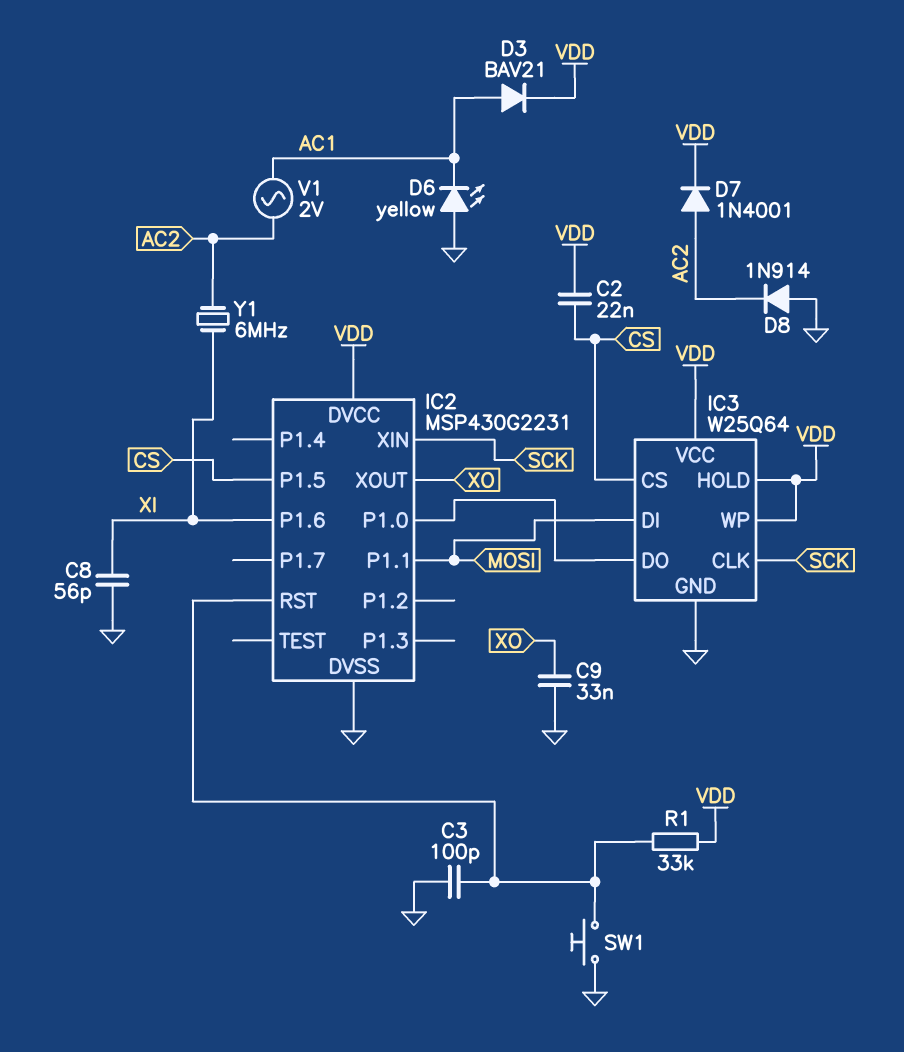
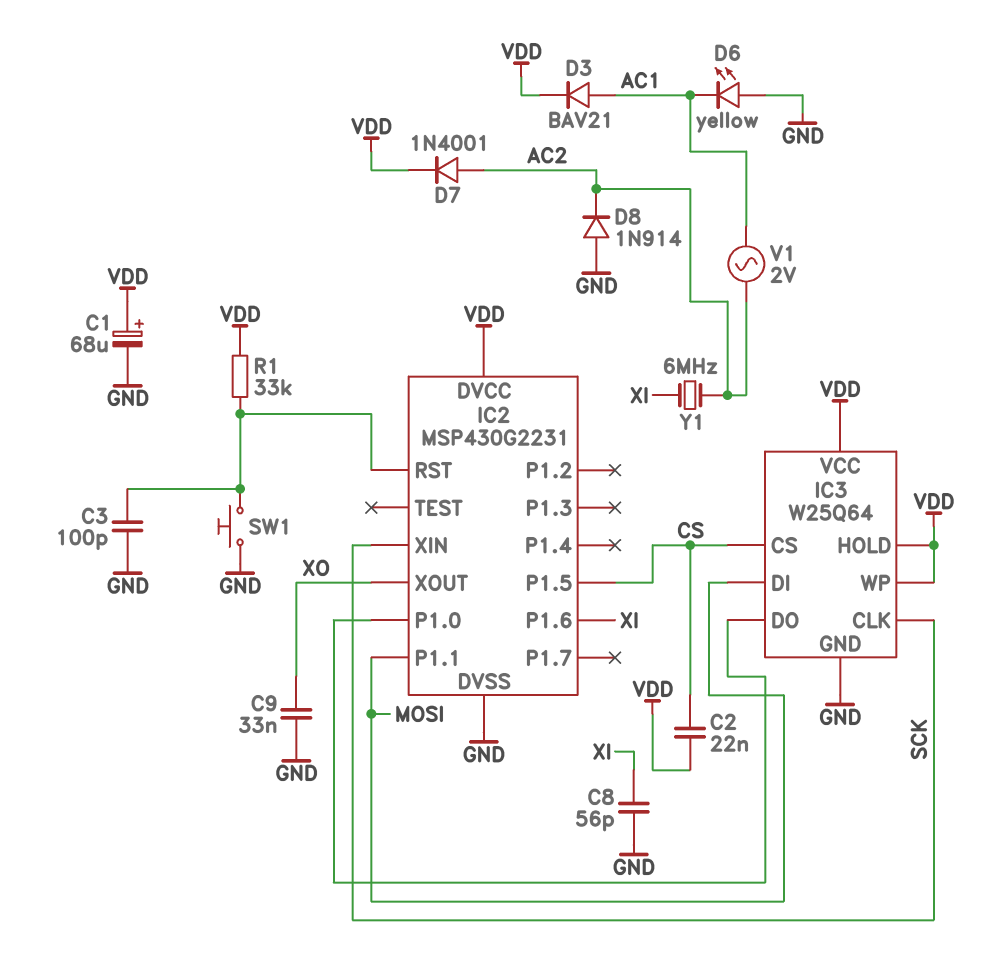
C1: none -> 68uF (plus VDD, minus GND)

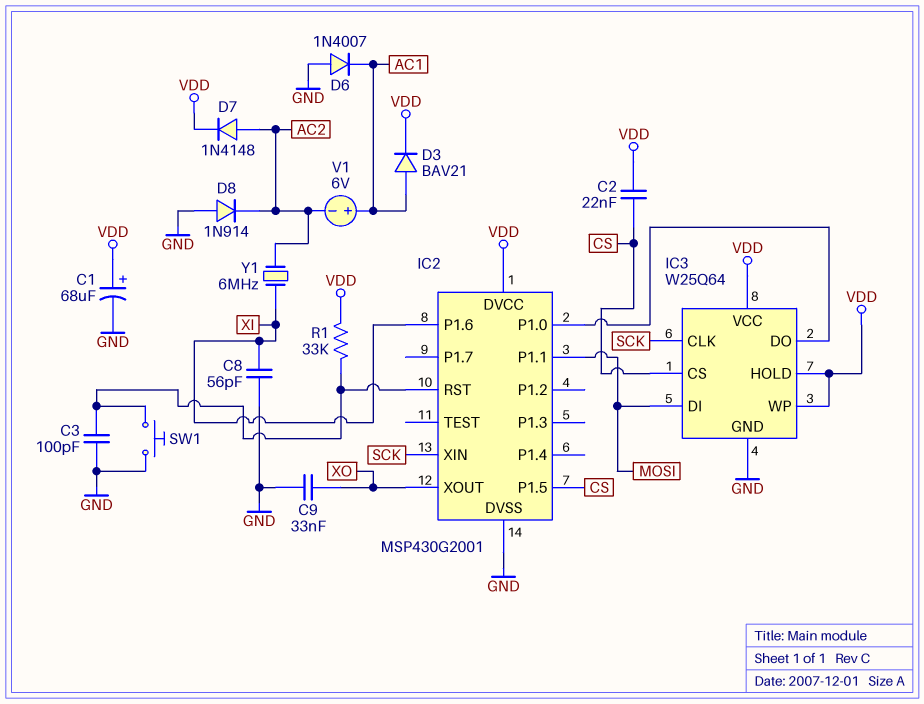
D6: LED yellow (A GND, K AC1) -> diode 1N4007 (A GND, K AC1)
D7: diode 1N4001 (A AC2, K VDD) -> diode 1N4148 (A AC2, K VDD)
IC2: MSP430G2231 -> MSP430G2001
V1: AC 2V (AC1, AC2) -> 6V (plus AC1, minus AC2)

